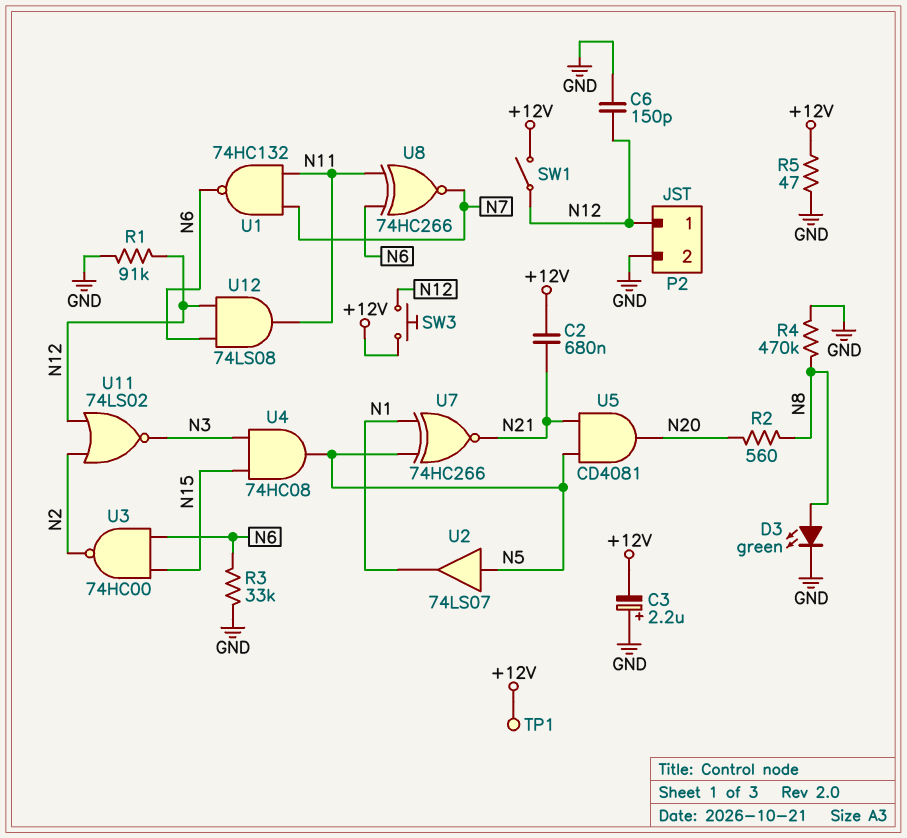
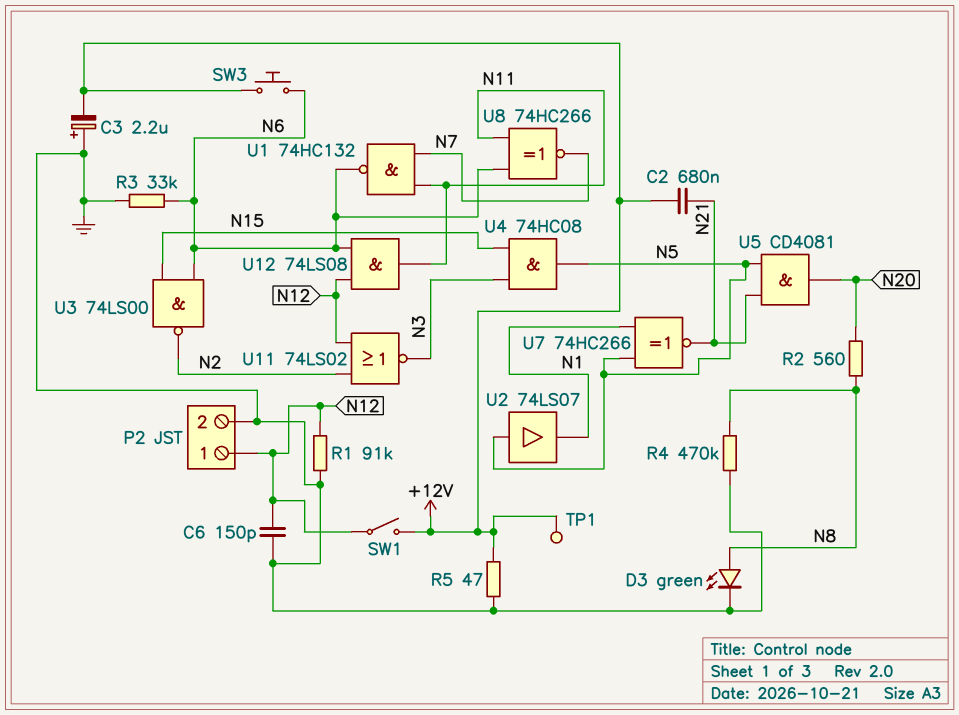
SW3: button (+12V, N12) -> button (+12V, N6)
U3: NAND 74HC00 (in N6, in N15, out N2) -> NAND 74LS00 (in N6, in N15, out N2)

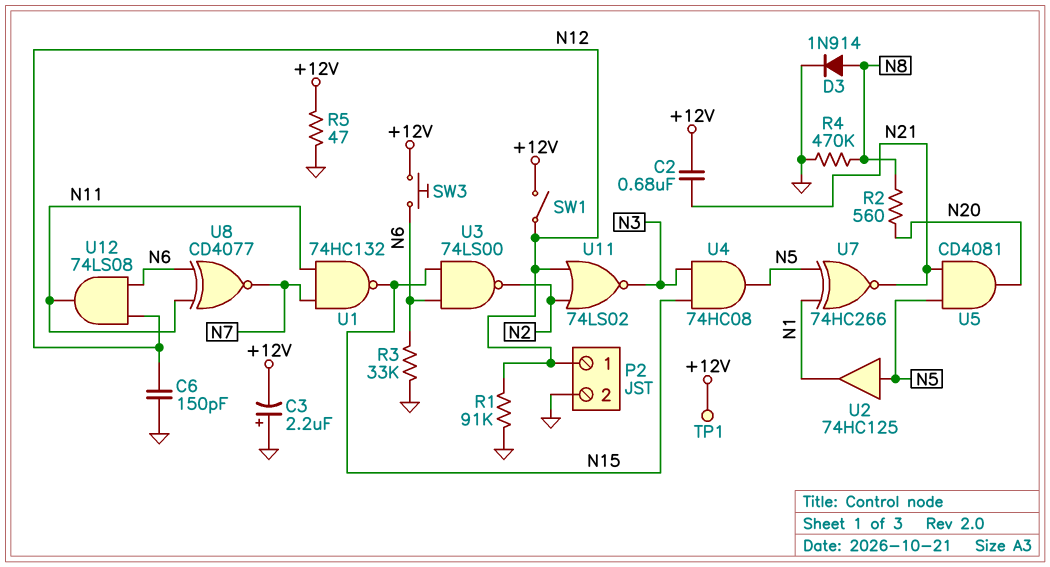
D3: LED green (A N8, K GND) -> diode 1N914 (A N8, K GND)
U1: NAND 74HC132 (in N7, in N11, out N6) -> NAND 74HC132 (in N7, in N11, out N15)
U2: buffer 74LS07 (in N5, out N1) -> buffer 74HC125 (in N5, out N1)
U8: XNOR 74HC266 (in N6, in N11, out N7) -> XNOR CD4077 (in N6, in N11, out N7)

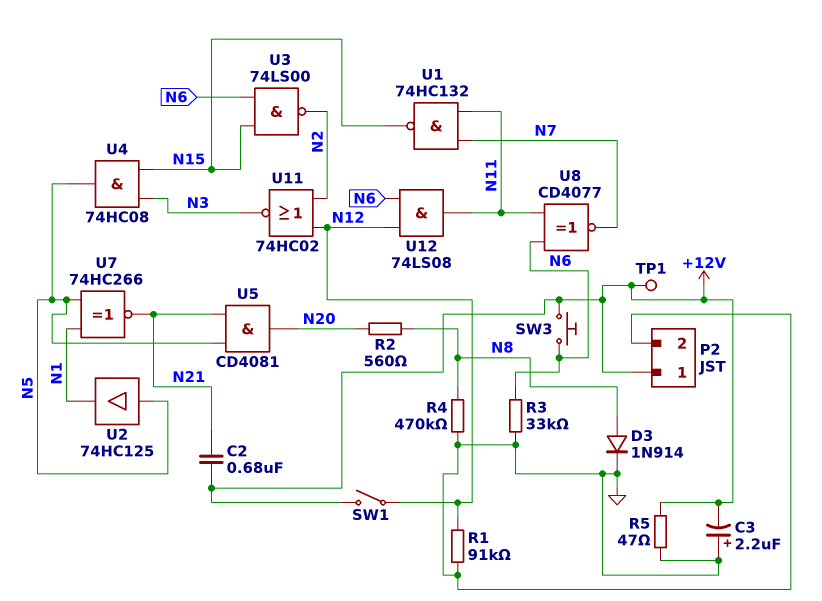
C6: 150pF (GND, N12) -> none
P2 pin 1: N12 -> +12V
U11: NOR 74LS02 (in N2, in N12, out N3) -> NOR 74HC02 (in N2, in N12, out N3)

